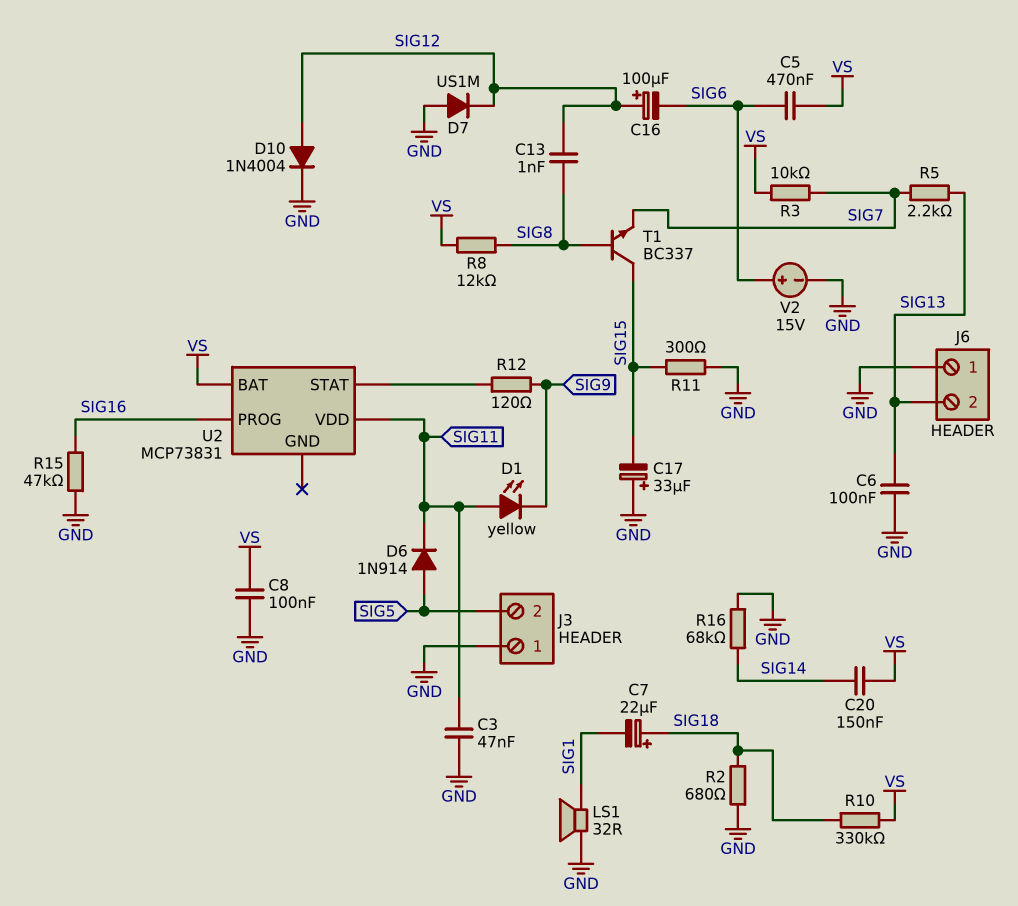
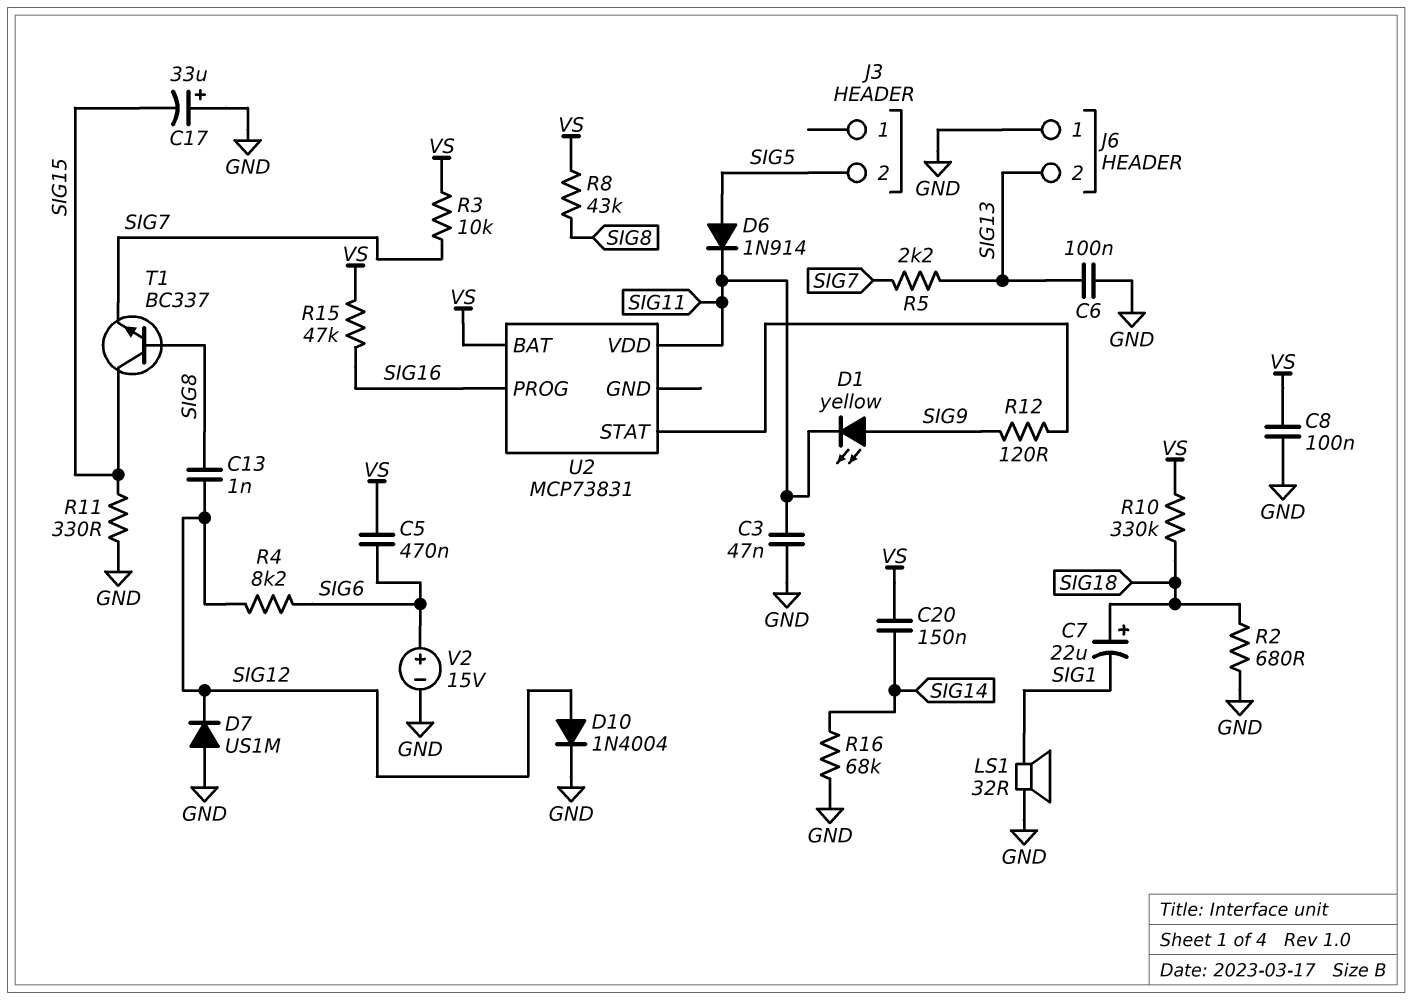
C16: 100uF (plus SIG12, minus SIG6) -> none
D1: LED yellow (A SIG11, K SIG9) -> LED yellow (A SIG9, K SIG11)
J3 pin 1: GND -> none
R4: none -> 8.2k (SIG6, SIG12)
R8: 12k (SIG8, VS) -> 43k (SIG8, VS)
R11: 300 (GND, SIG15) -> 330 (GND, SIG15)
R15: 47k (GND, SIG16) -> 47k (SIG16, VS)

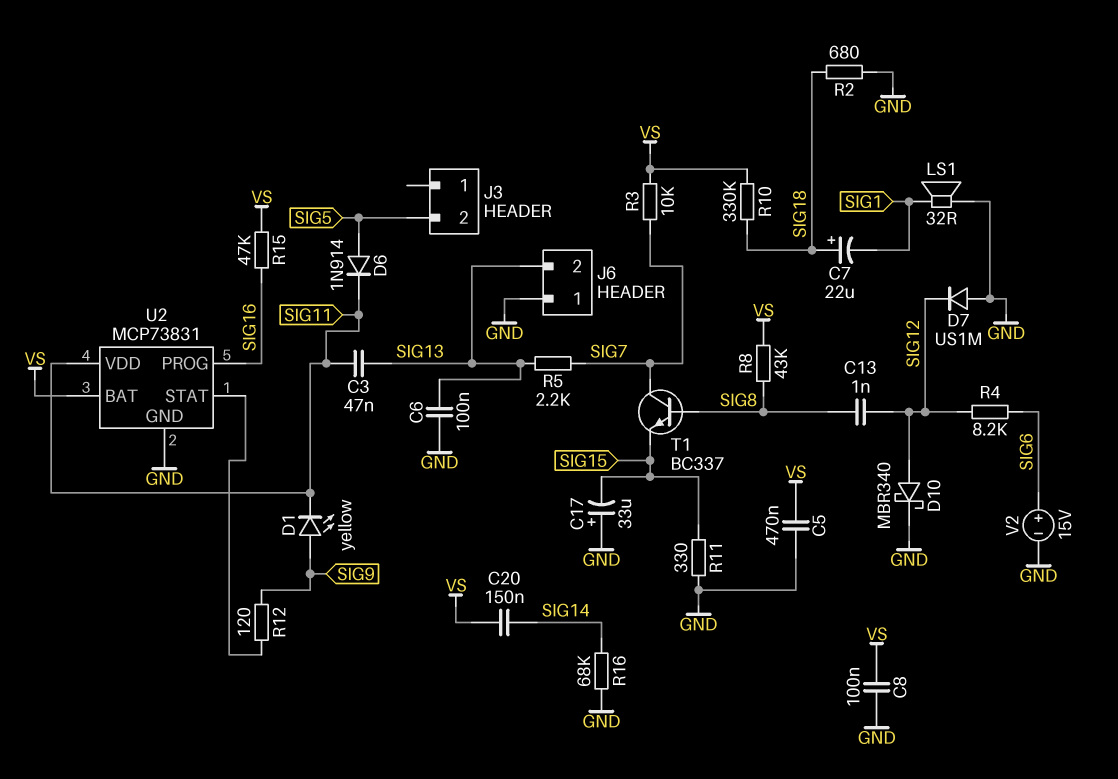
C3: 47nF (GND, SIG11) -> 47nF (SIG11, SIG13)
C5: 470nF (SIG6, VS) -> 470nF (GND, VS)
D10: diode 1N4004 (A SIG12, K GND) -> schottky MBR340 (A SIG12, K GND)
T1: NPN BC337 (B SIG8, C SIG15, E SIG7) -> NPN BC337 (B SIG8, C SIG7, E SIG15)
U2 pin GND: none -> GND

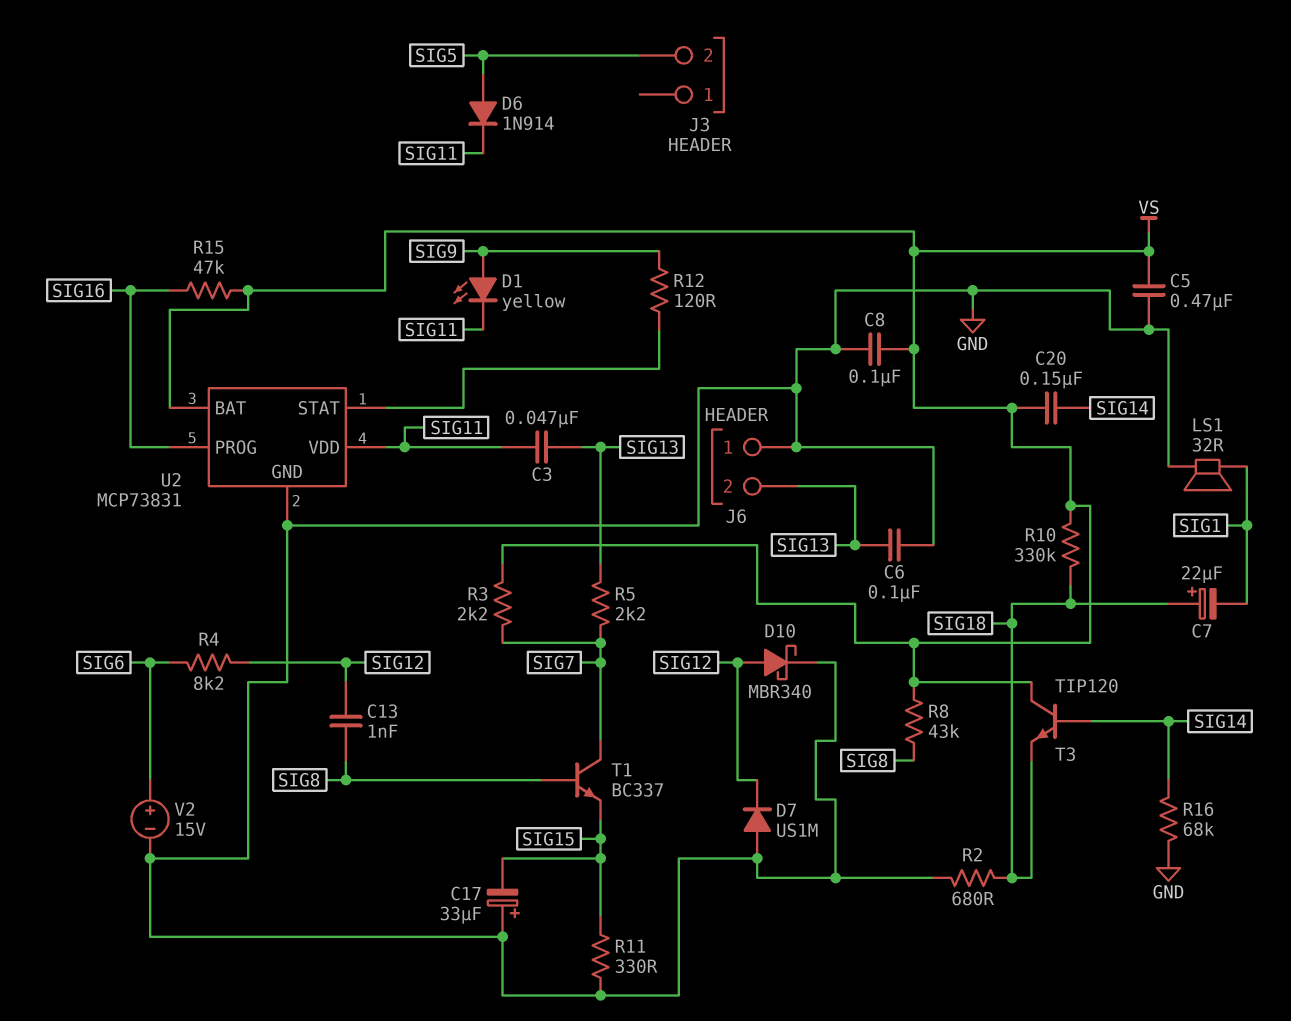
R3: 10k (SIG7, VS) -> 2.2k (SIG7, VS)
T3: none -> NPN TIP120 (B SIG14, C VS, E SIG18)

